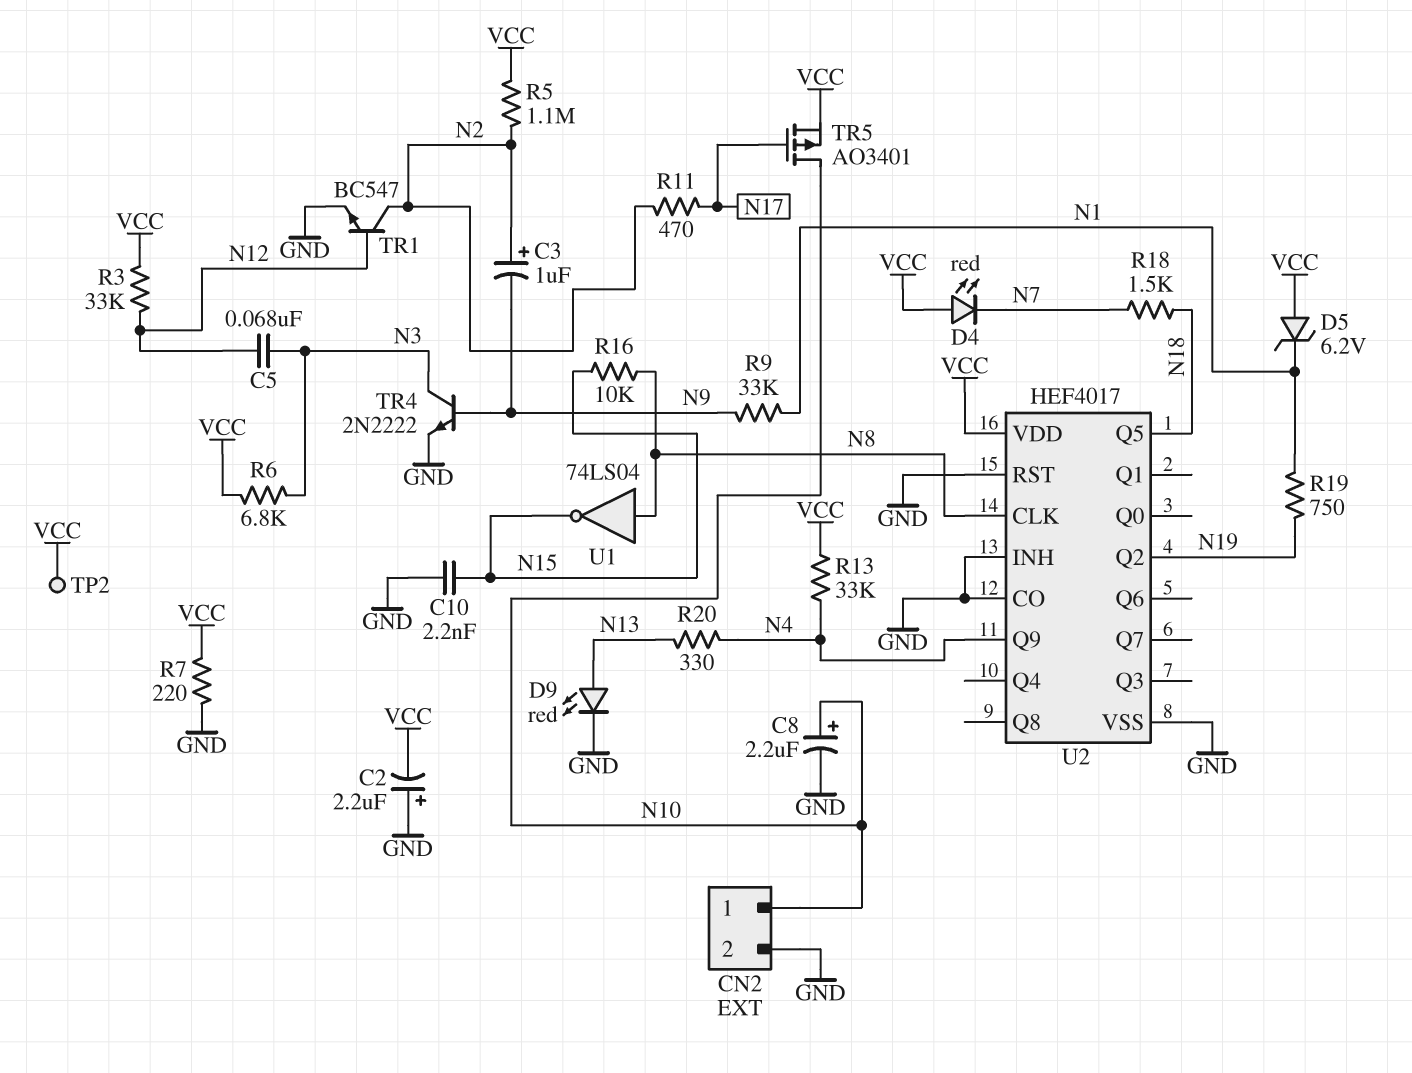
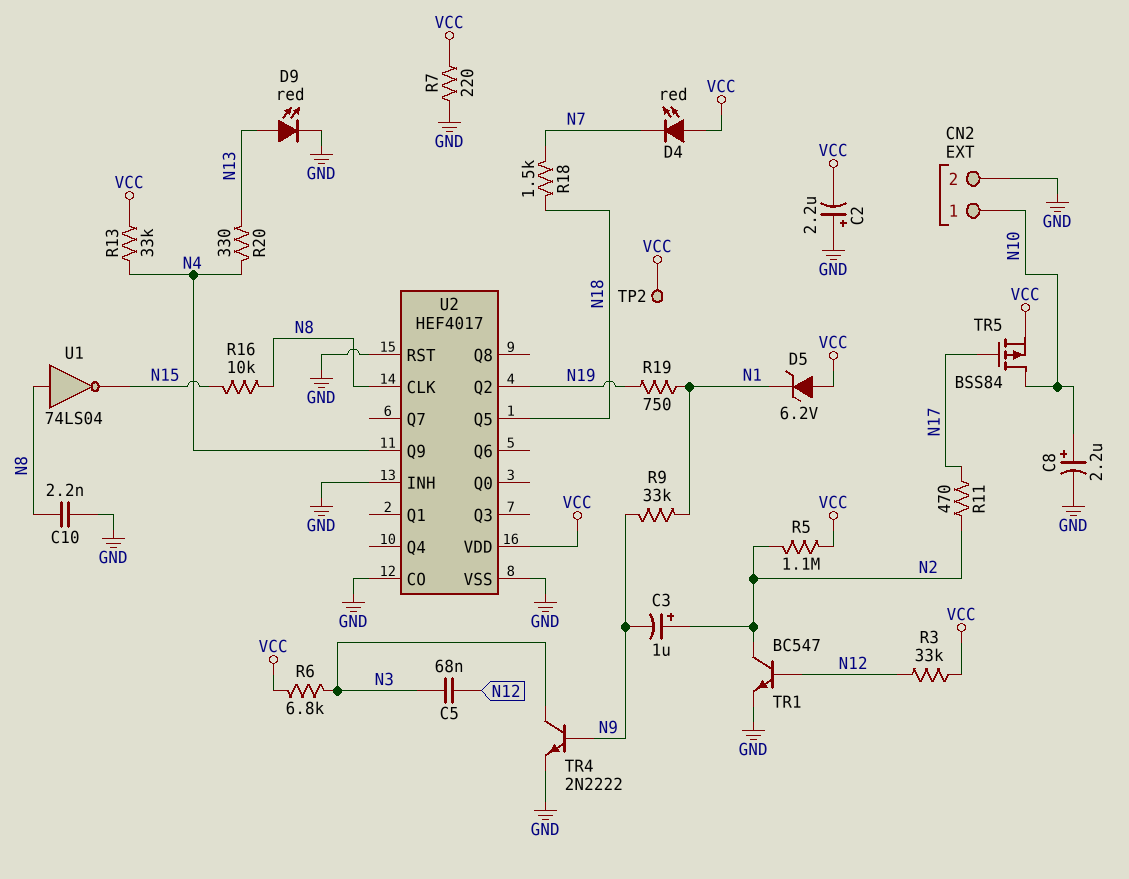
C10: 2.2nF (GND, N15) -> 2.2nF (GND, N8)
TR5: PMOS AO3401 (G N17, D N10, S VCC) -> PMOS BSS84 (G N17, D N10, S VCC)

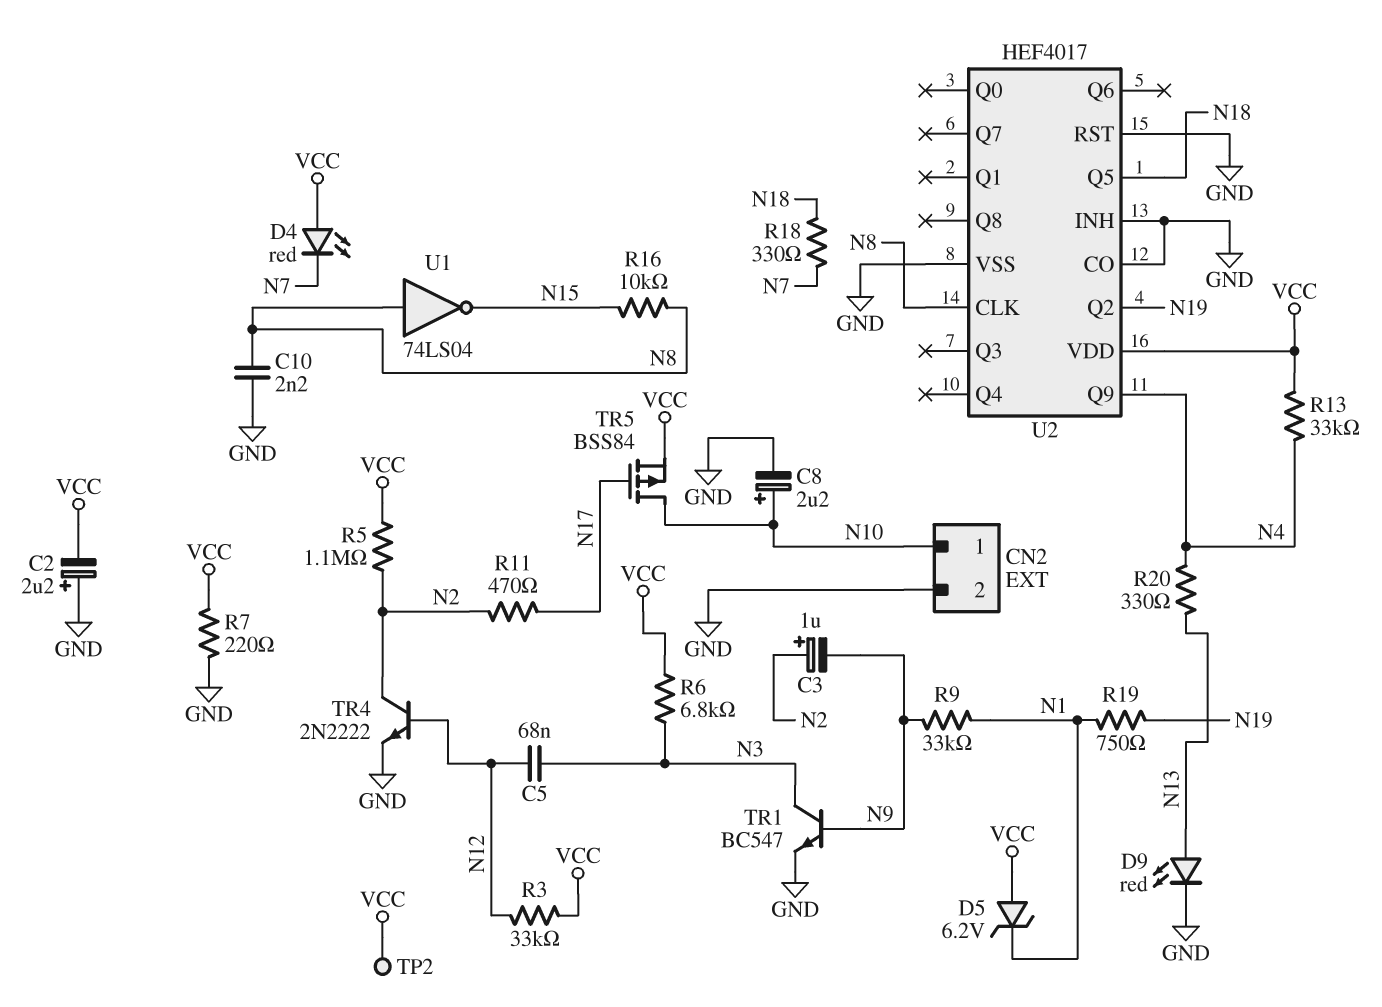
R18: 1.5k (N7, N18) -> 330 (N7, N18)
TR1: NPN BC547 (B N12, C N2, E GND) -> NPN BC547 (B N9, C N3, E GND)
TR4: NPN 2N2222 (B N9, C N3, E GND) -> NPN 2N2222 (B N12, C N2, E GND)

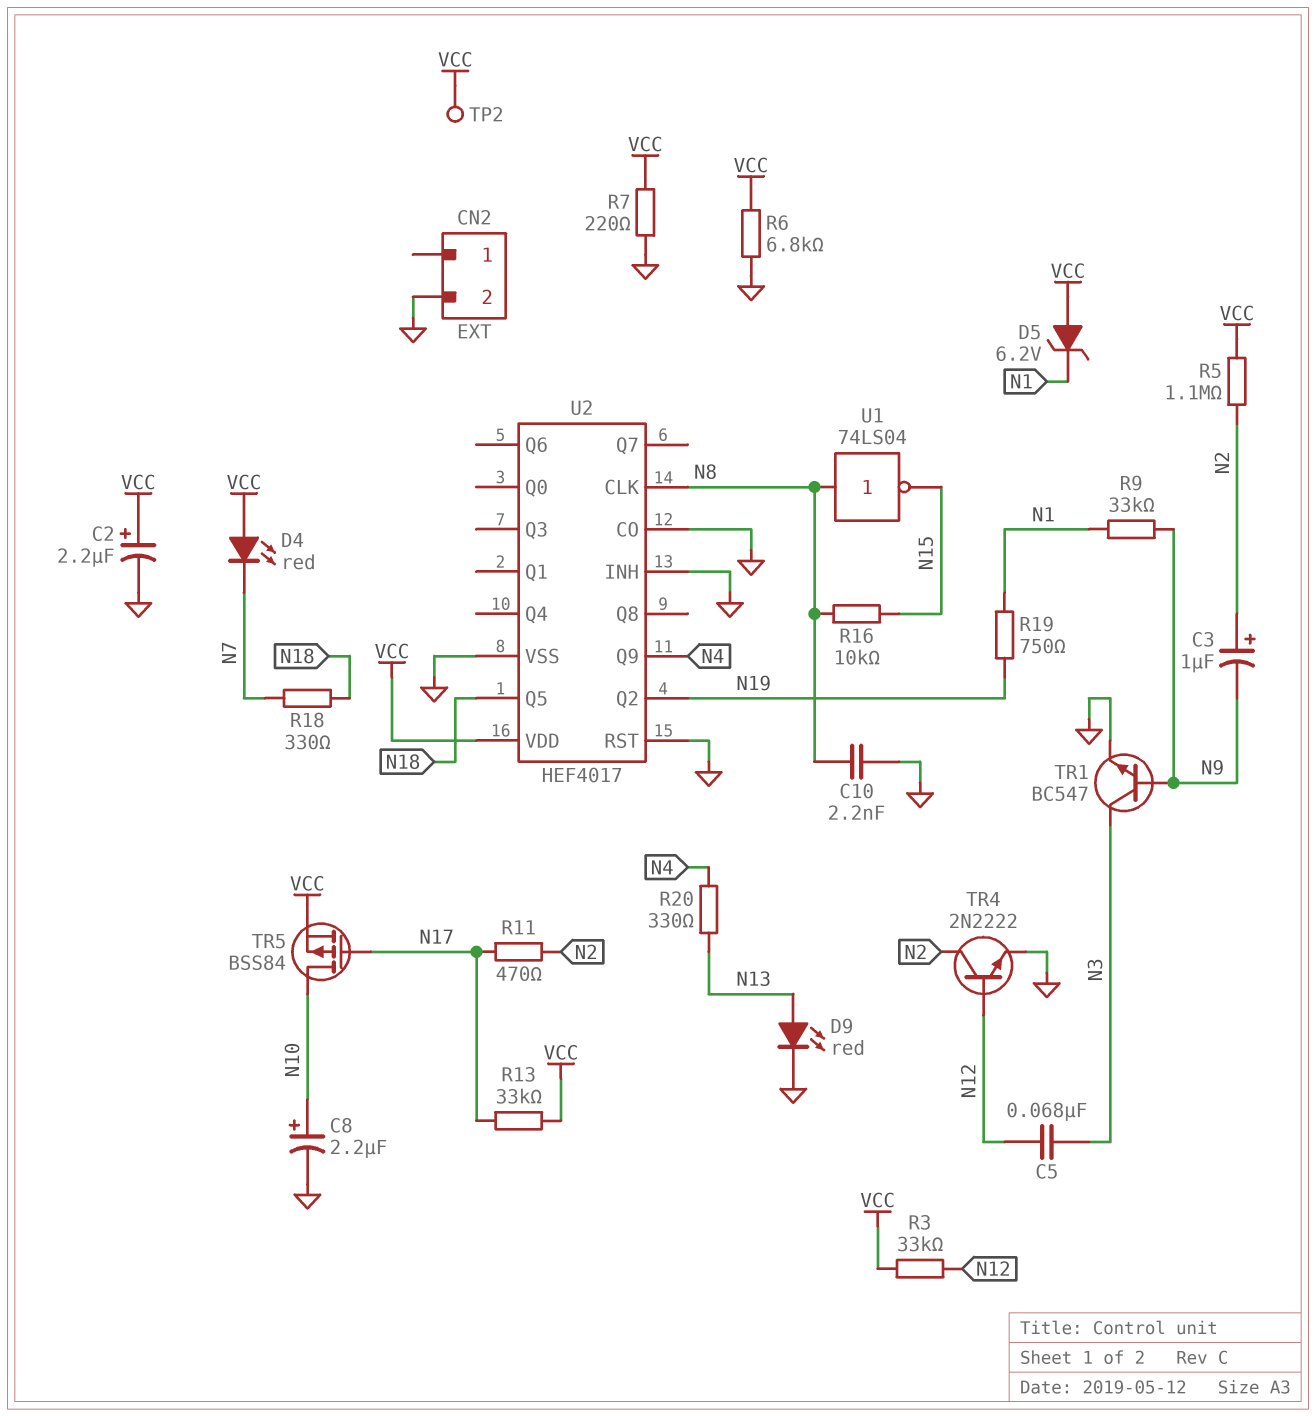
C2: 2.2uF (plus GND, minus VCC) -> 2.2uF (plus VCC, minus GND)
CN2 pin 1: N10 -> none
R6: 6.8k (N3, VCC) -> 6.8k (GND, VCC)
R13: 33k (N4, VCC) -> 33k (N17, VCC)

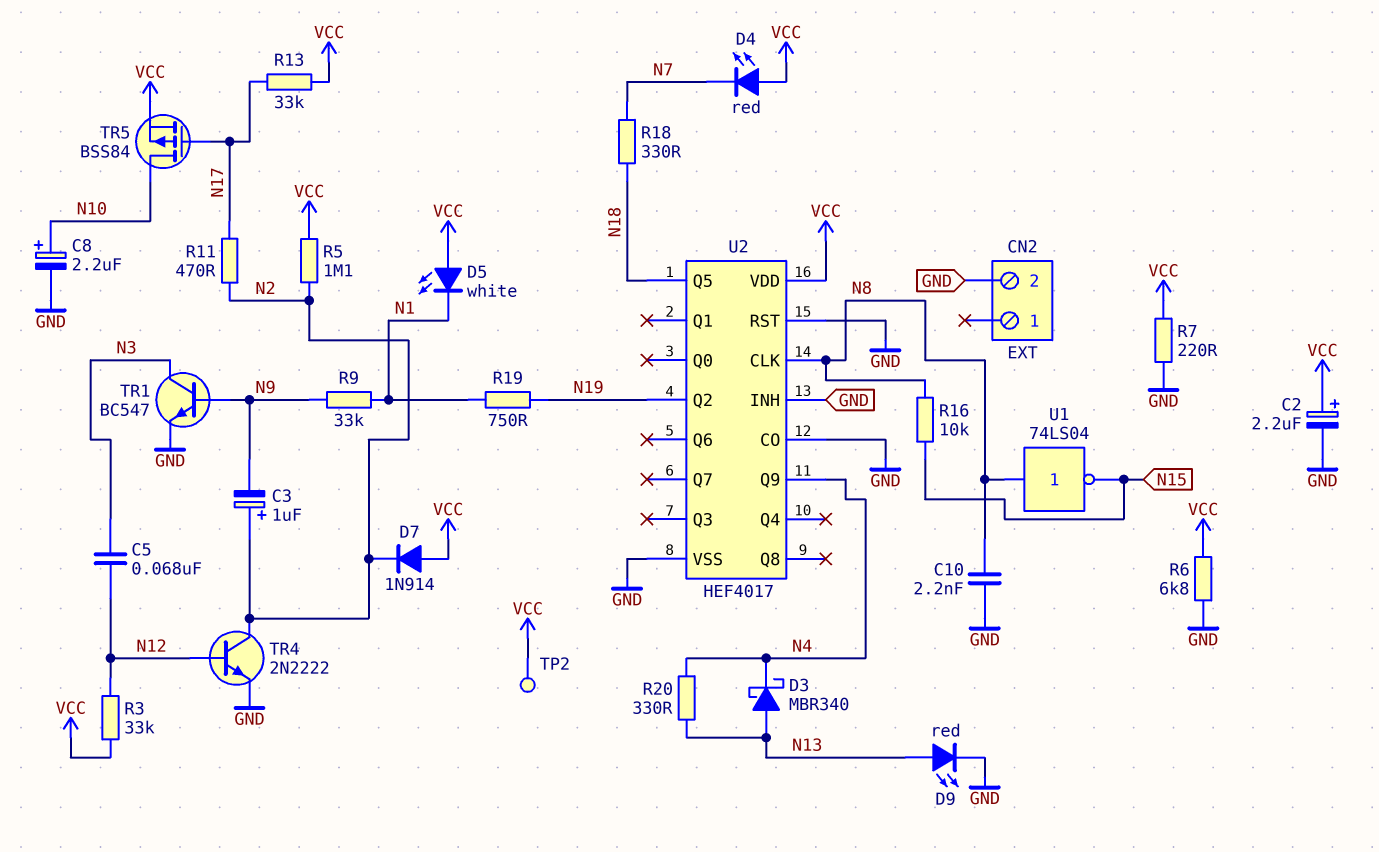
D3: none -> schottky MBR340 (A N13, K N4)
D5: zener 6.2V (A VCC, K N1) -> LED white (A VCC, K N1)
D7: none -> diode 1N914 (A VCC, K N2)

